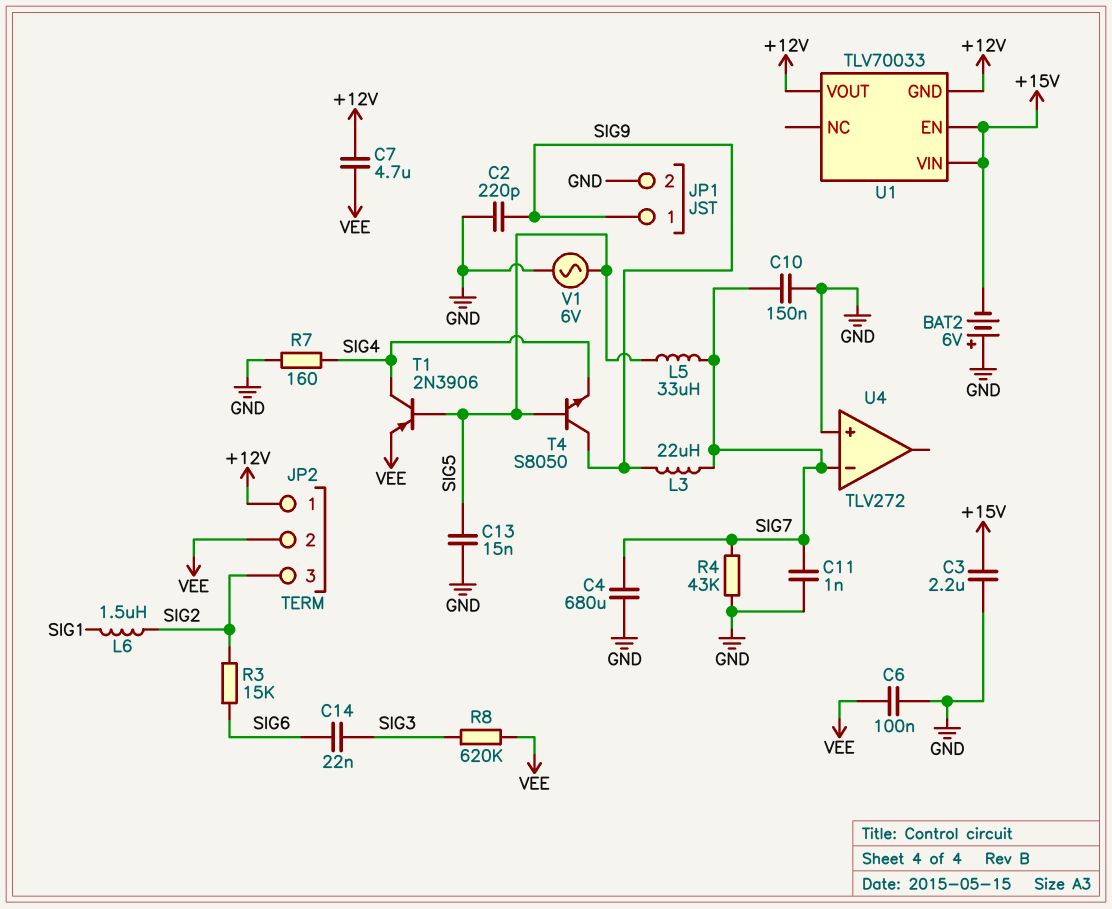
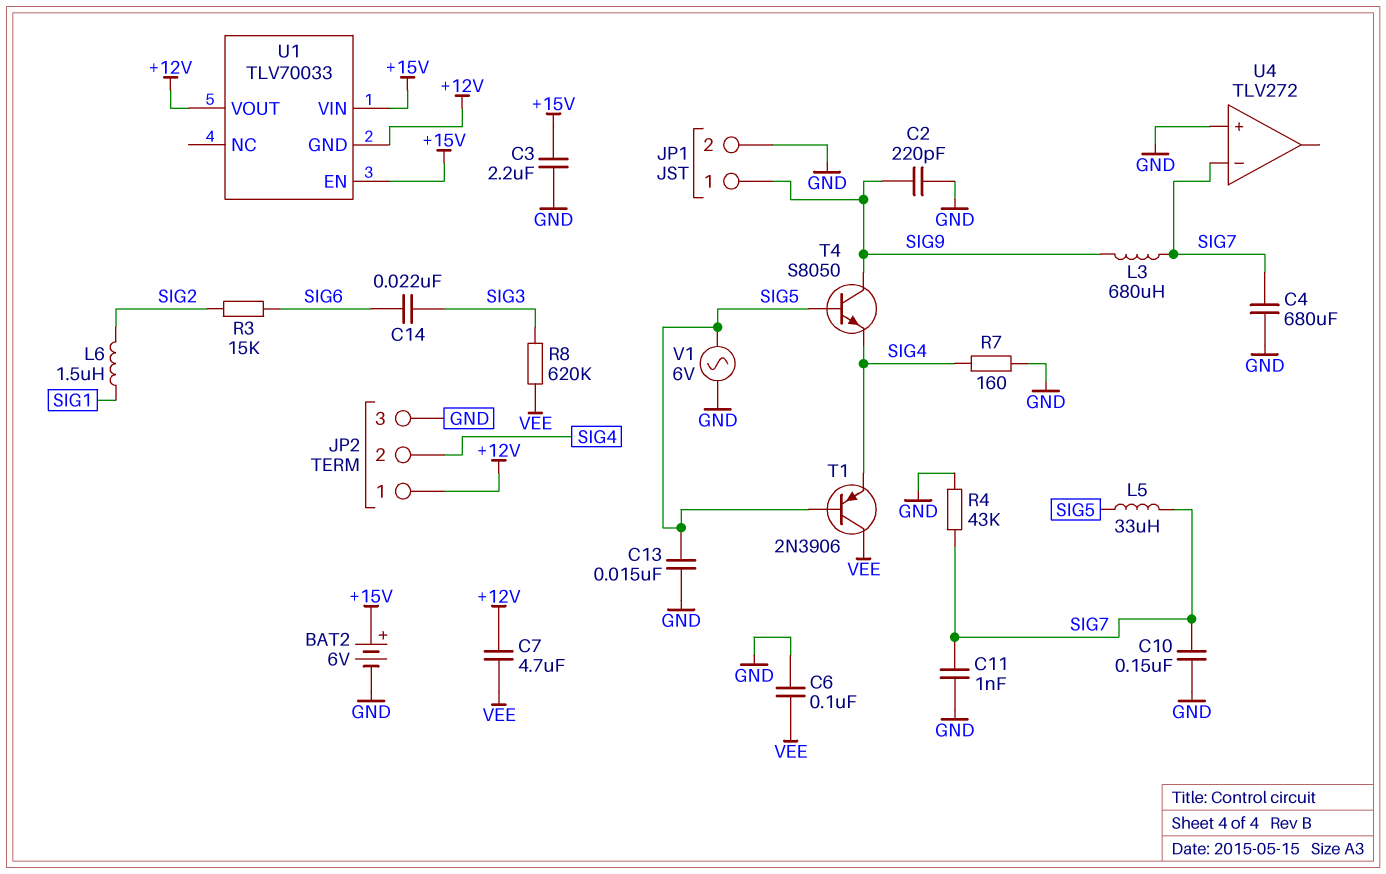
BAT2: 6V (plus GND, minus +15V) -> 6V (plus +15V, minus GND)
JP2 pin 2: VEE -> SIG4
JP2 pin 3: SIG2 -> GND
L3: 22uH (SIG7, SIG9) -> 680uH (SIG7, SIG9)
T1: PNP 2N3906 (B SIG5, C SIG4, E VEE) -> PNP 2N3906 (B SIG5, C VEE, E SIG4)

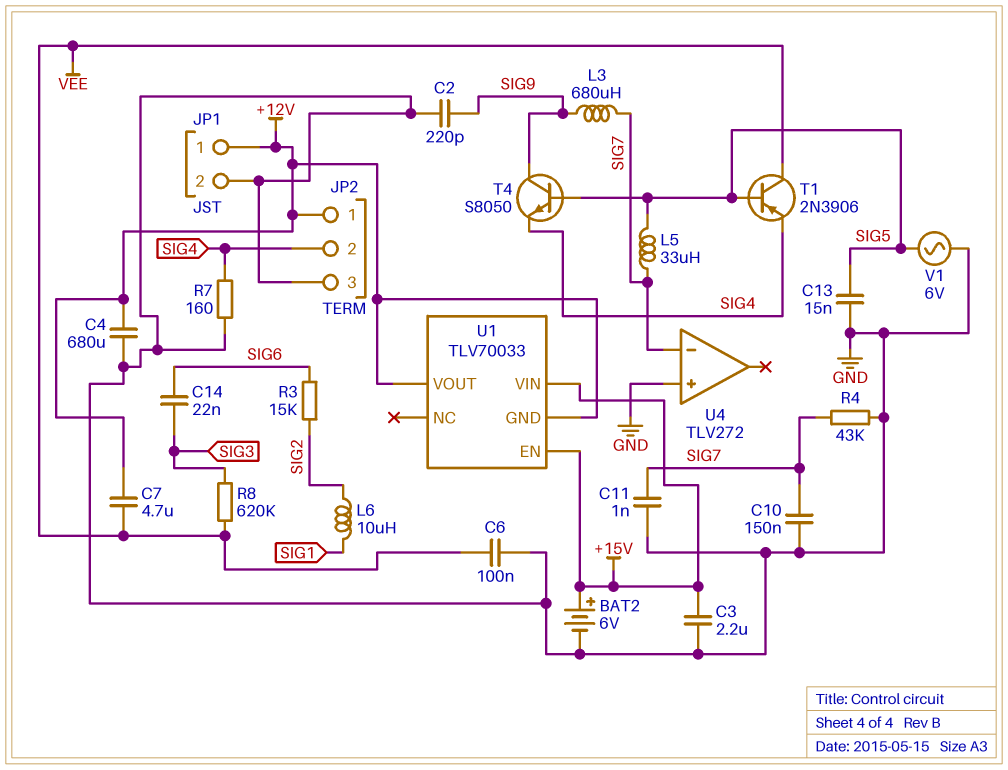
C4: 680uF (GND, SIG7) -> 680uF (+12V, GND)
JP1 pin 1: SIG9 -> +12V
L6: 1.5uH (SIG1, SIG2) -> 10uH (SIG1, SIG2)

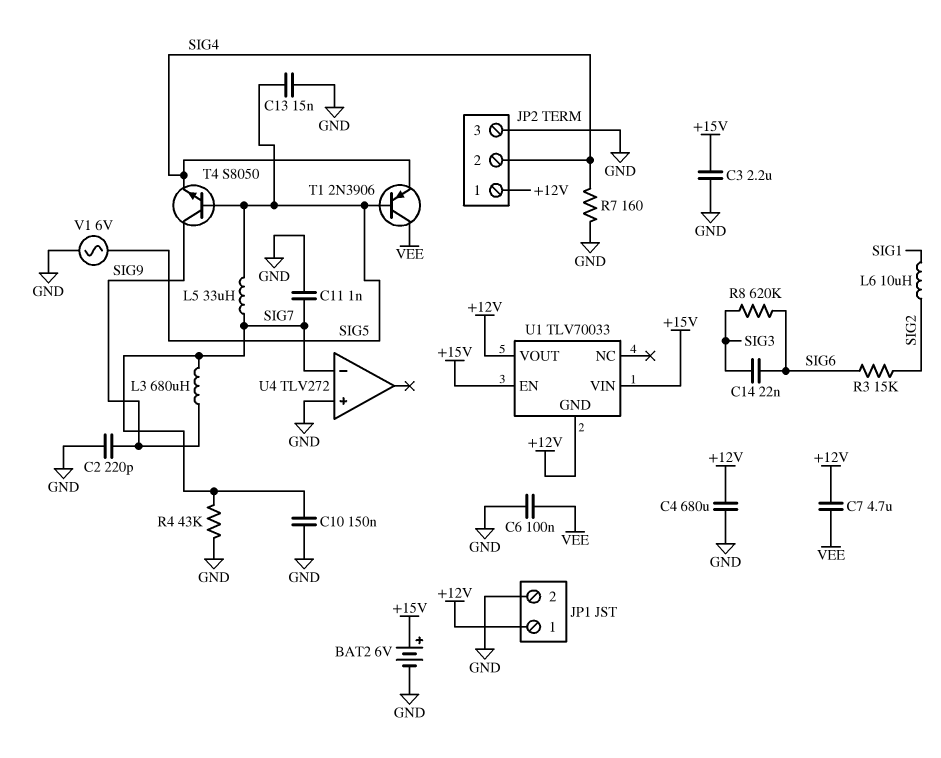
R8: 620k (SIG3, VEE) -> 620k (SIG3, SIG6)

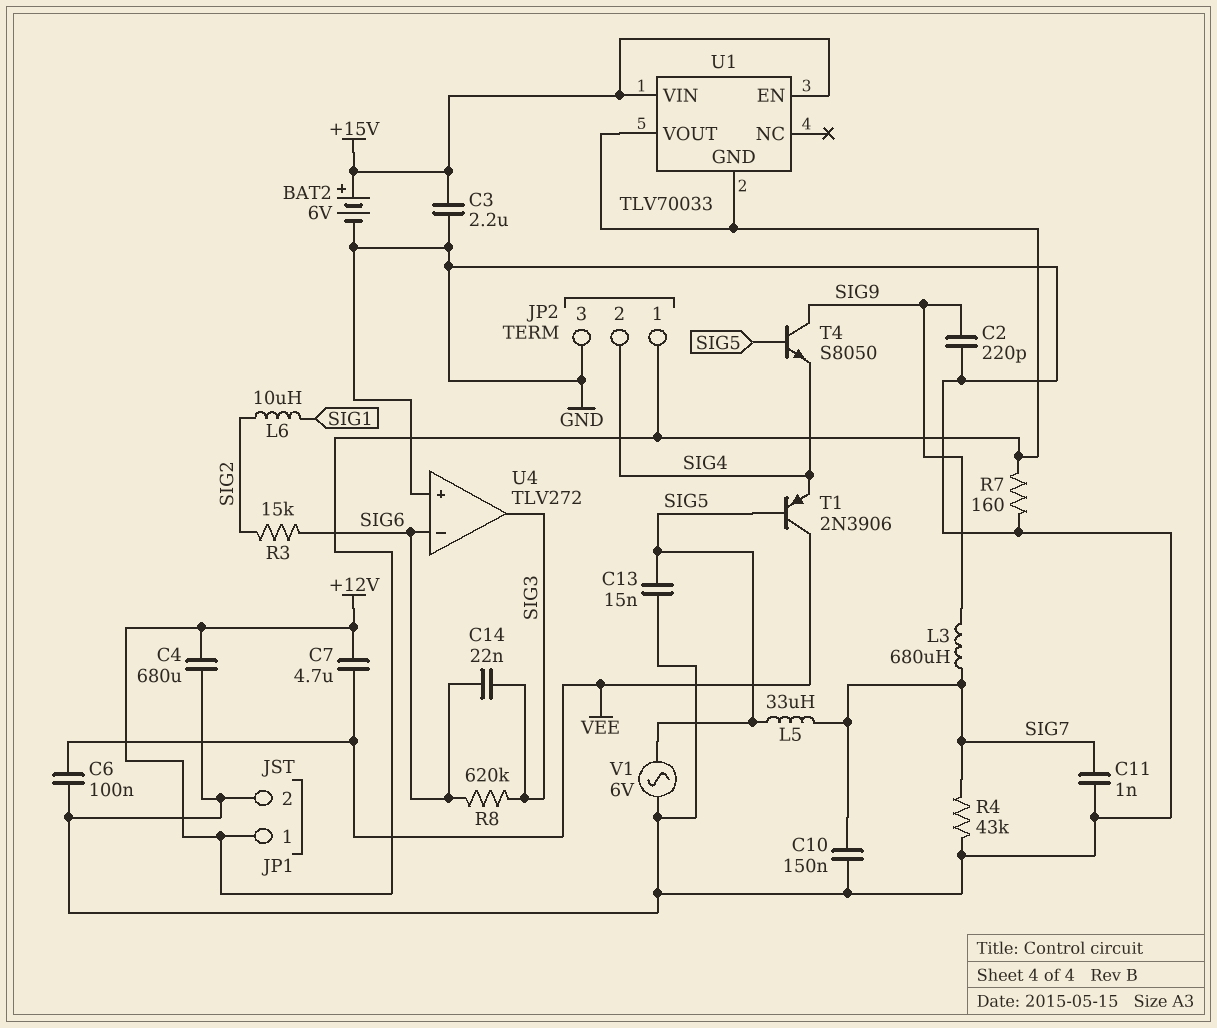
R7: 160 (GND, SIG4) -> 160 (+12V, GND)
U4 pin in-: SIG7 -> SIG6
U4 pin out: none -> SIG3

